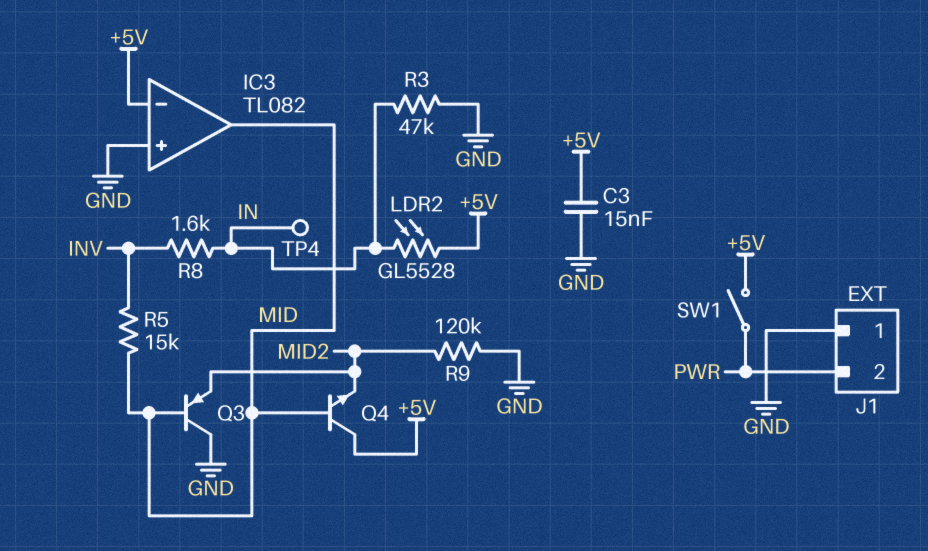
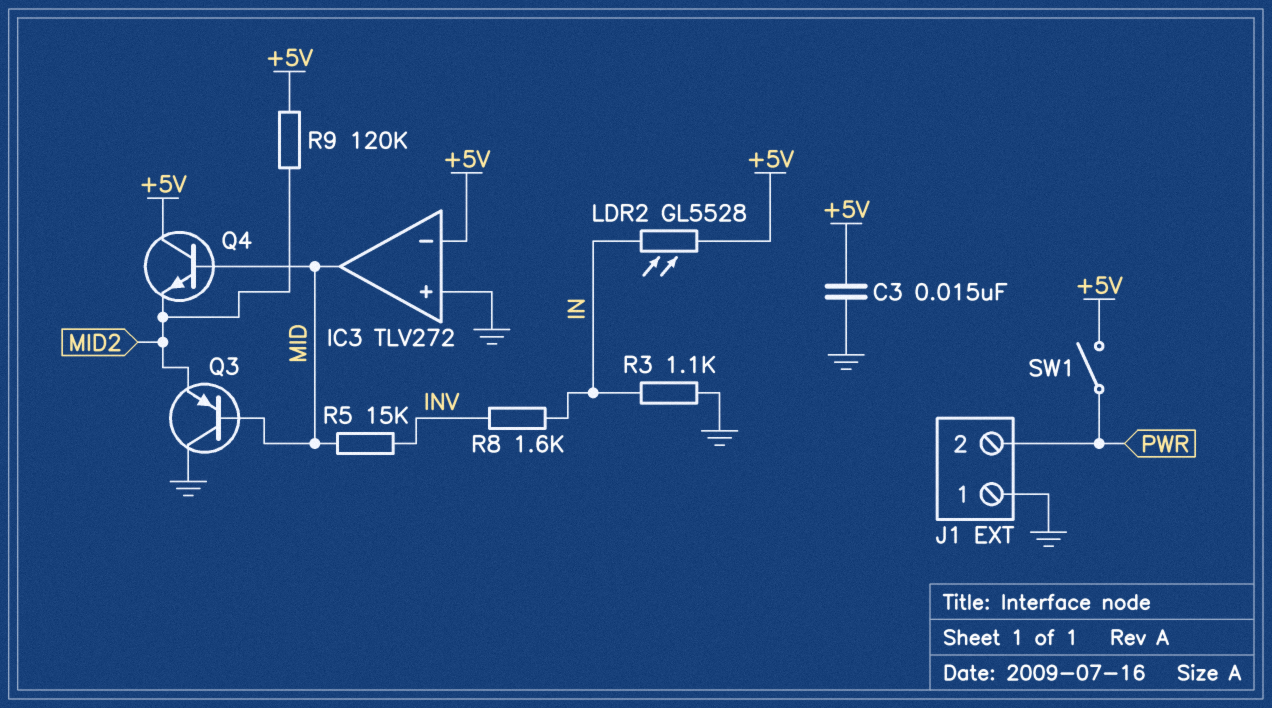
IC3: TL082 -> TLV272
R3: 47k (GND, IN) -> 1.1k (GND, IN)
R9: 120k (GND, MID2) -> 120k (+5V, MID2)
TP4: test point (IN) -> none

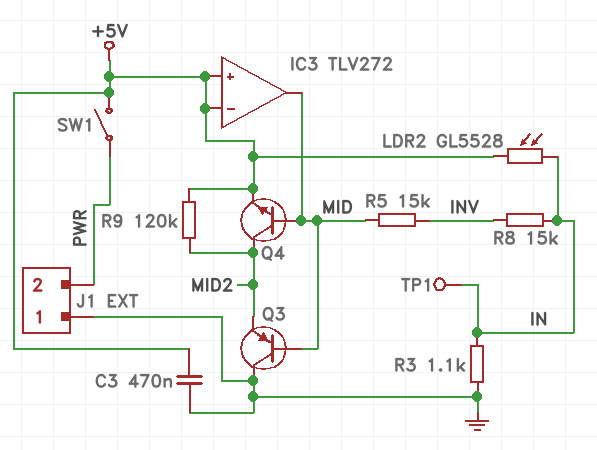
C3: 15nF (+5V, GND) -> 470nF (+5V, GND)
IC3 pin in+: GND -> +5V
Q4: NPN (B MID, C +5V, E MID2) -> NPN (B MID, C MID2, E +5V)
R8: 1.6k (IN, INV) -> 15k (IN, INV)
TP1: none -> test point (IN)

